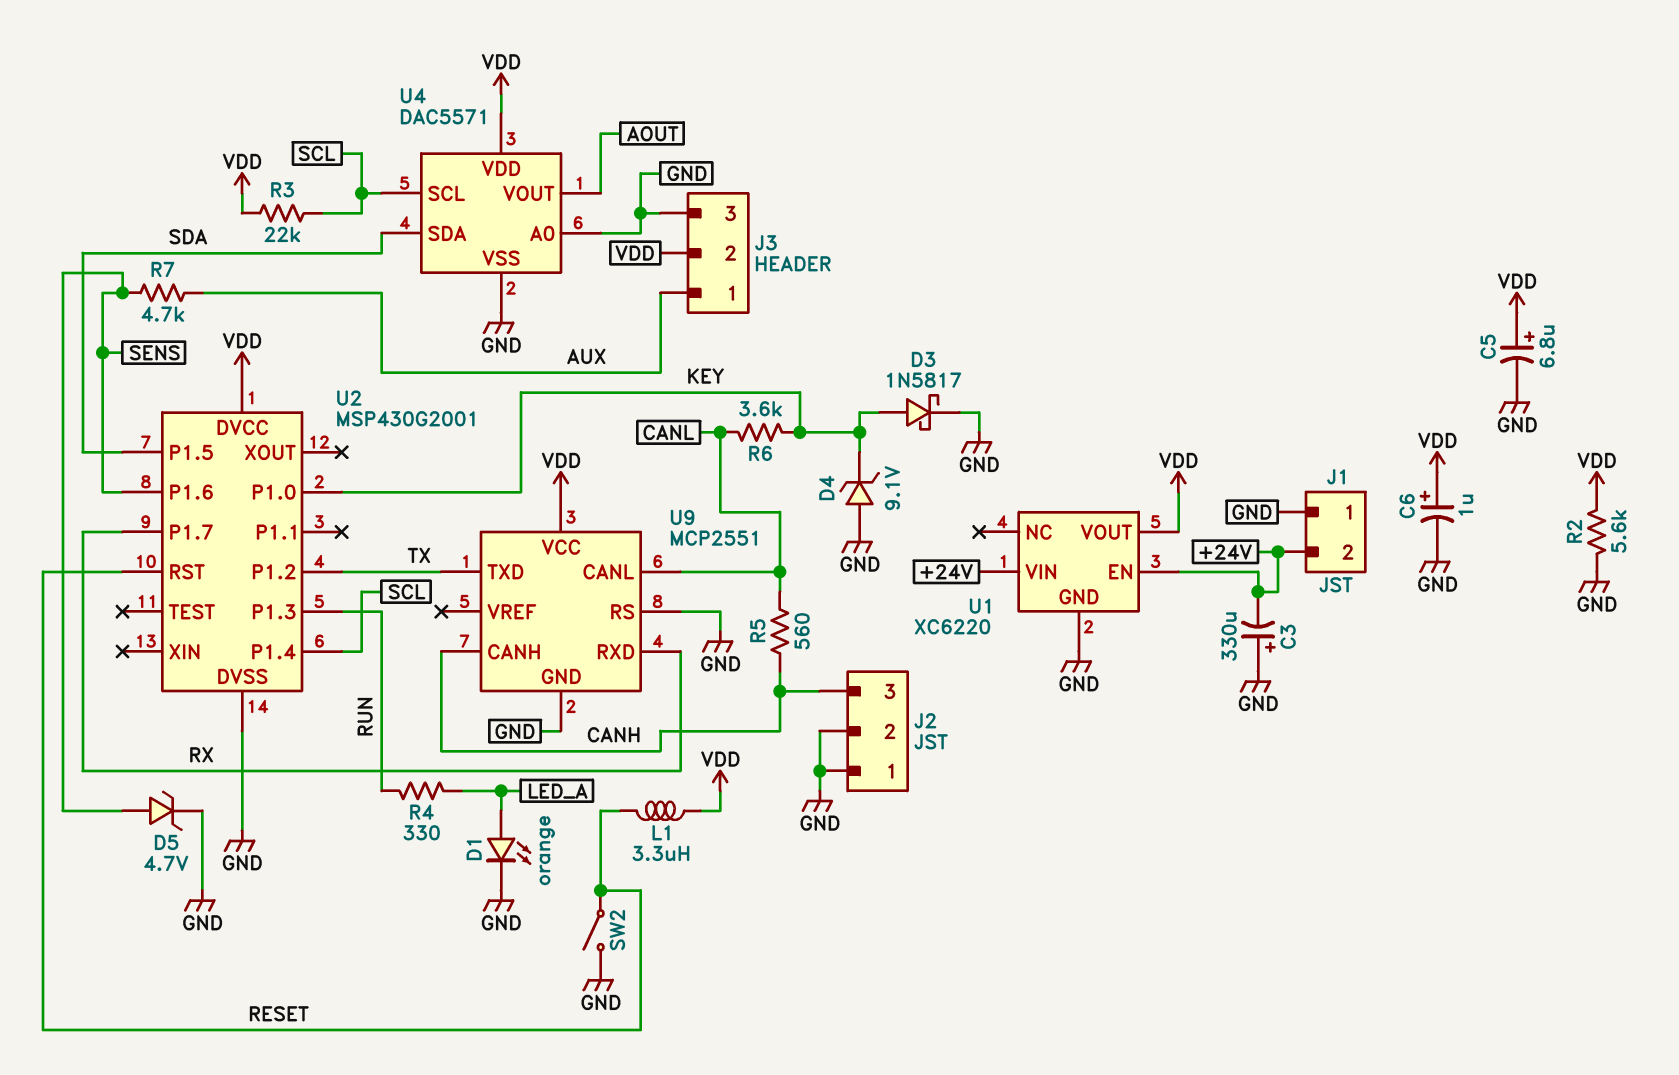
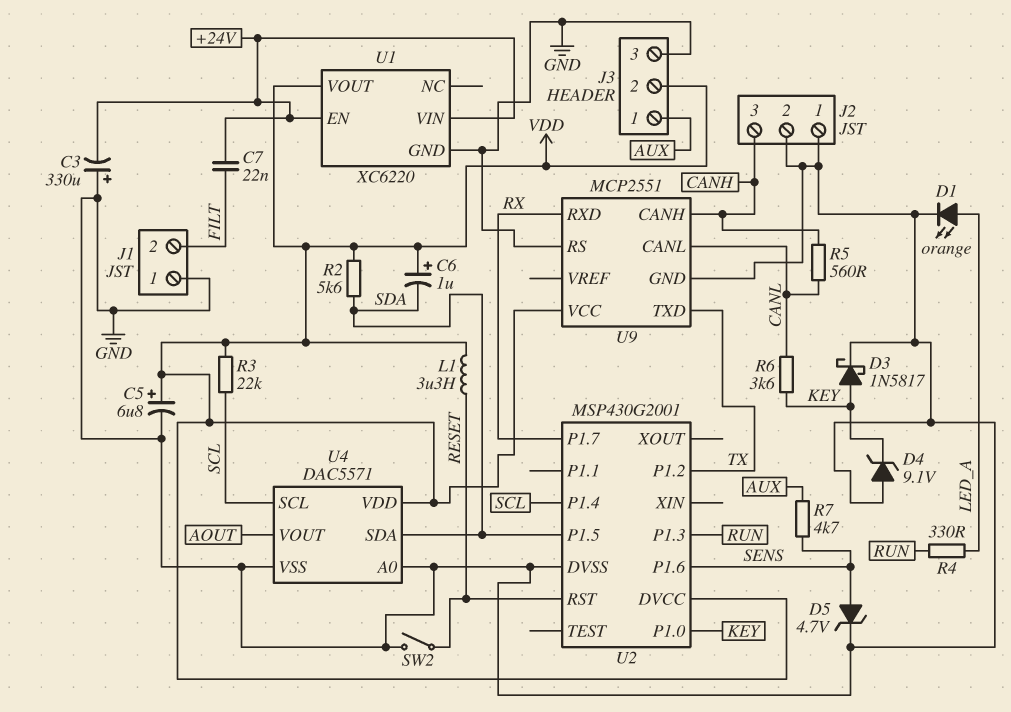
C6: 1uF (plus VDD, minus GND) -> 1uF (plus VDD, minus SDA)
C7: none -> 22nF (+24V, FILT)
J1 pin 2: +24V -> FILT
R2: 5.6k (GND, VDD) -> 5.6k (SDA, VDD)

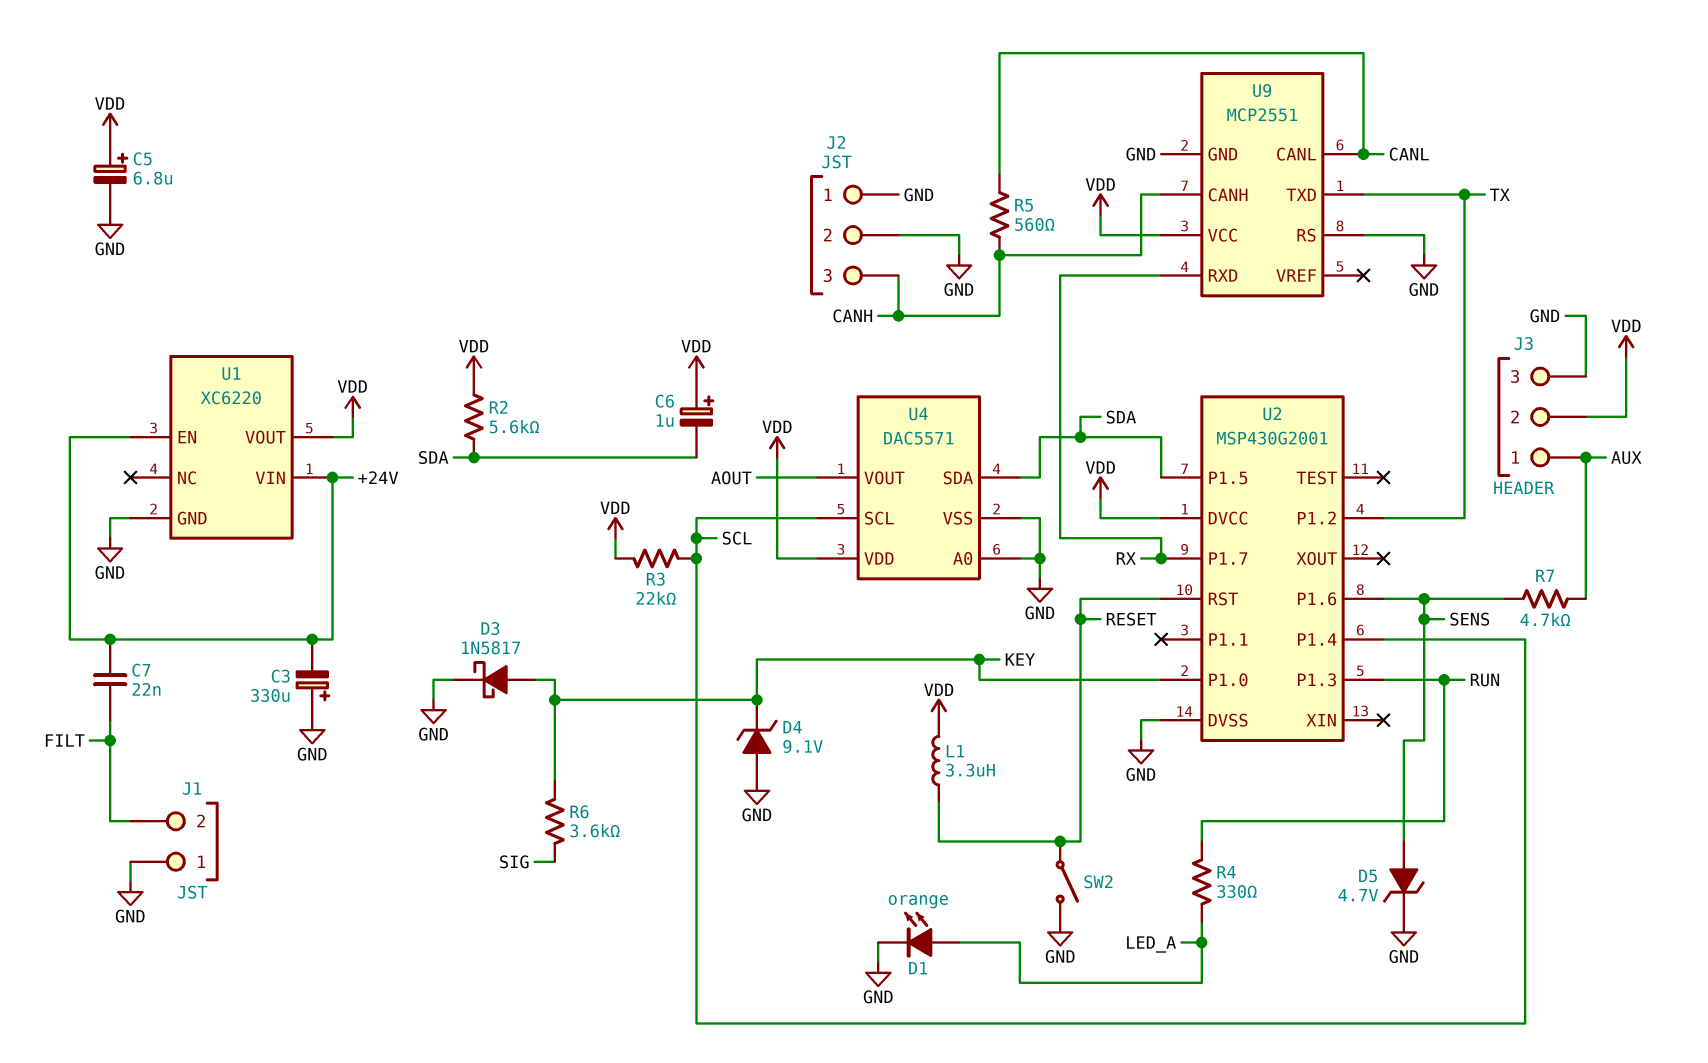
R6: 3.6k (CANL, KEY) -> 3.6k (KEY, SIG)

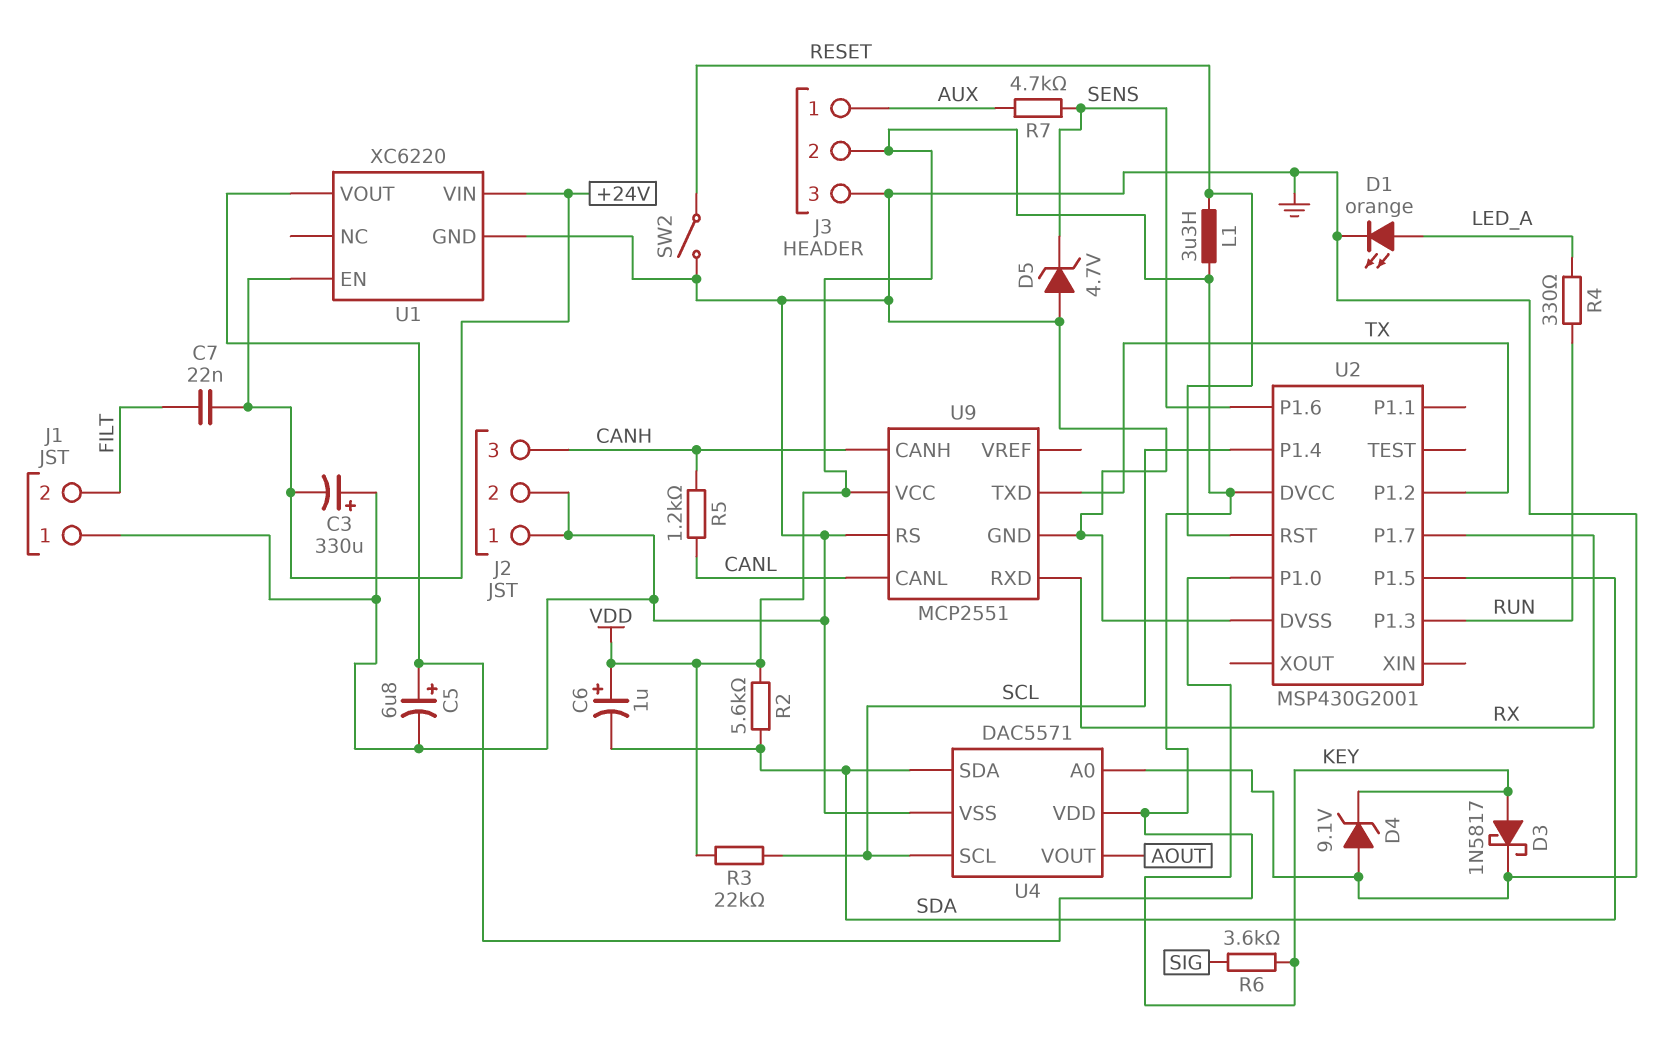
D5: zener 4.7V (A SENS, K GND) -> zener 4.7V (A GND, K SENS)
R5: 560 (CANH, CANL) -> 1.2k (CANH, CANL)

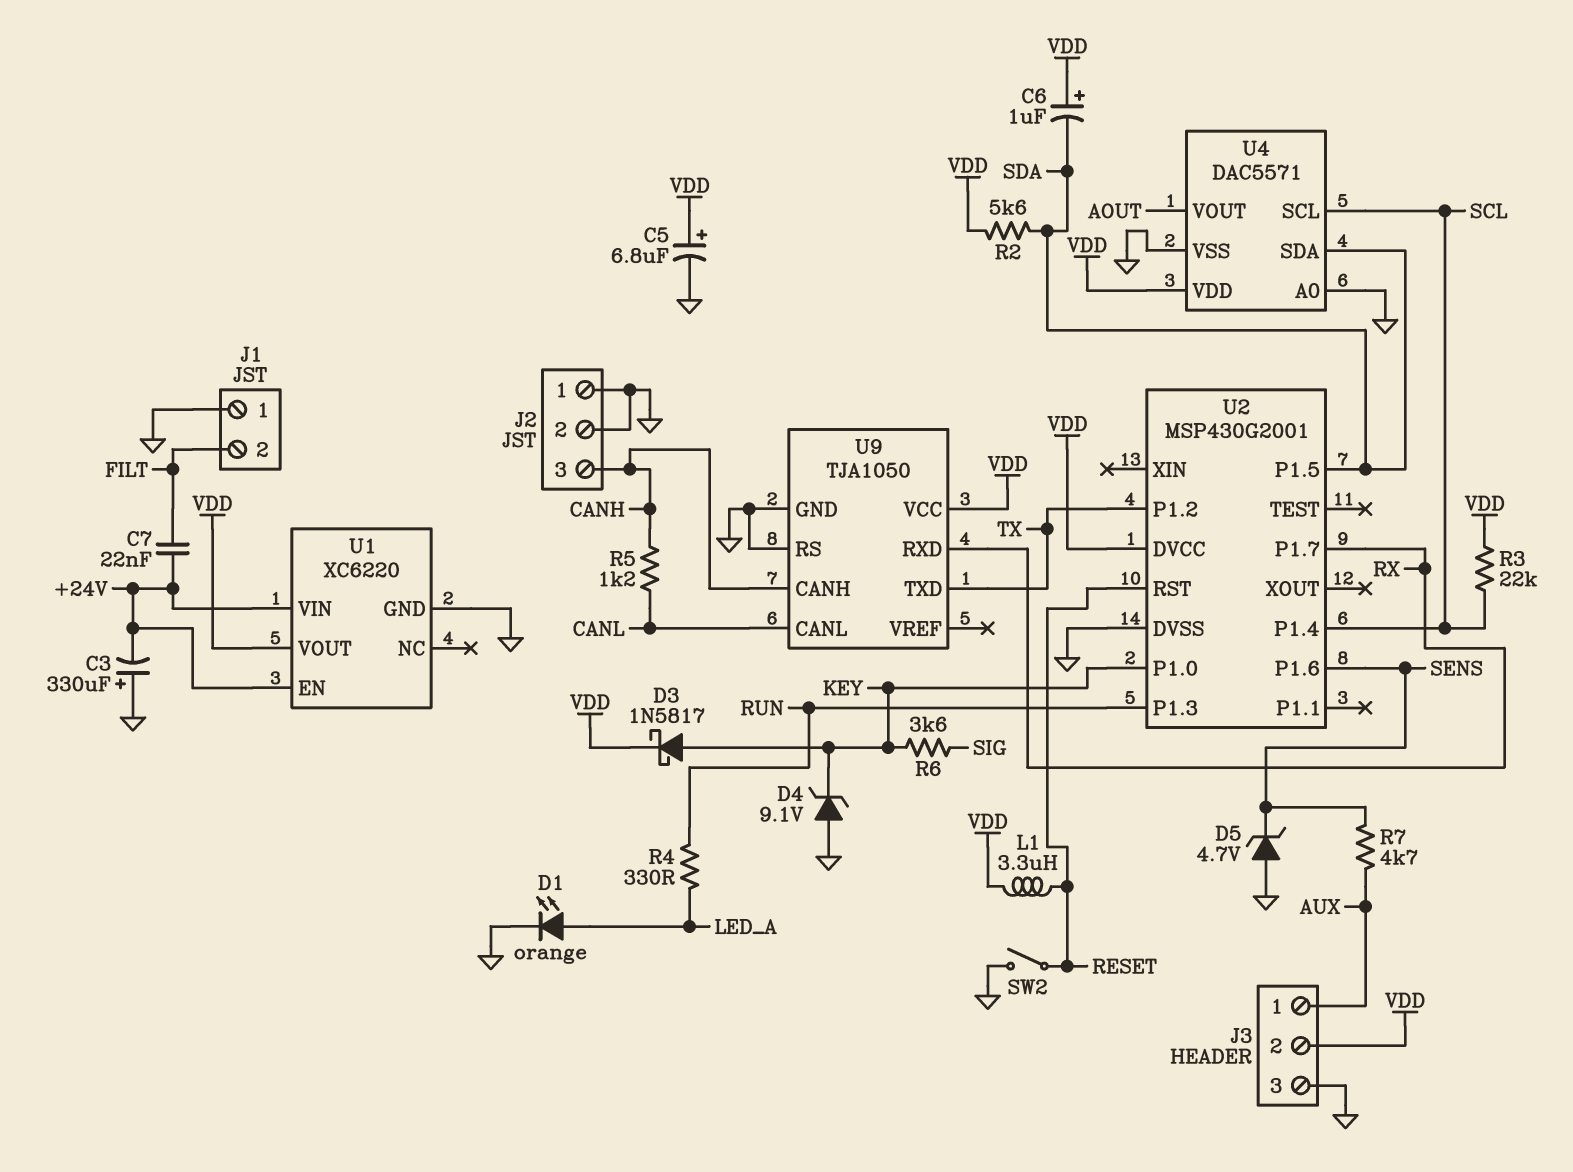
D3: schottky 1N5817 (A KEY, K GND) -> schottky 1N5817 (A KEY, K VDD)
U9: MCP2551 -> TJA1050

